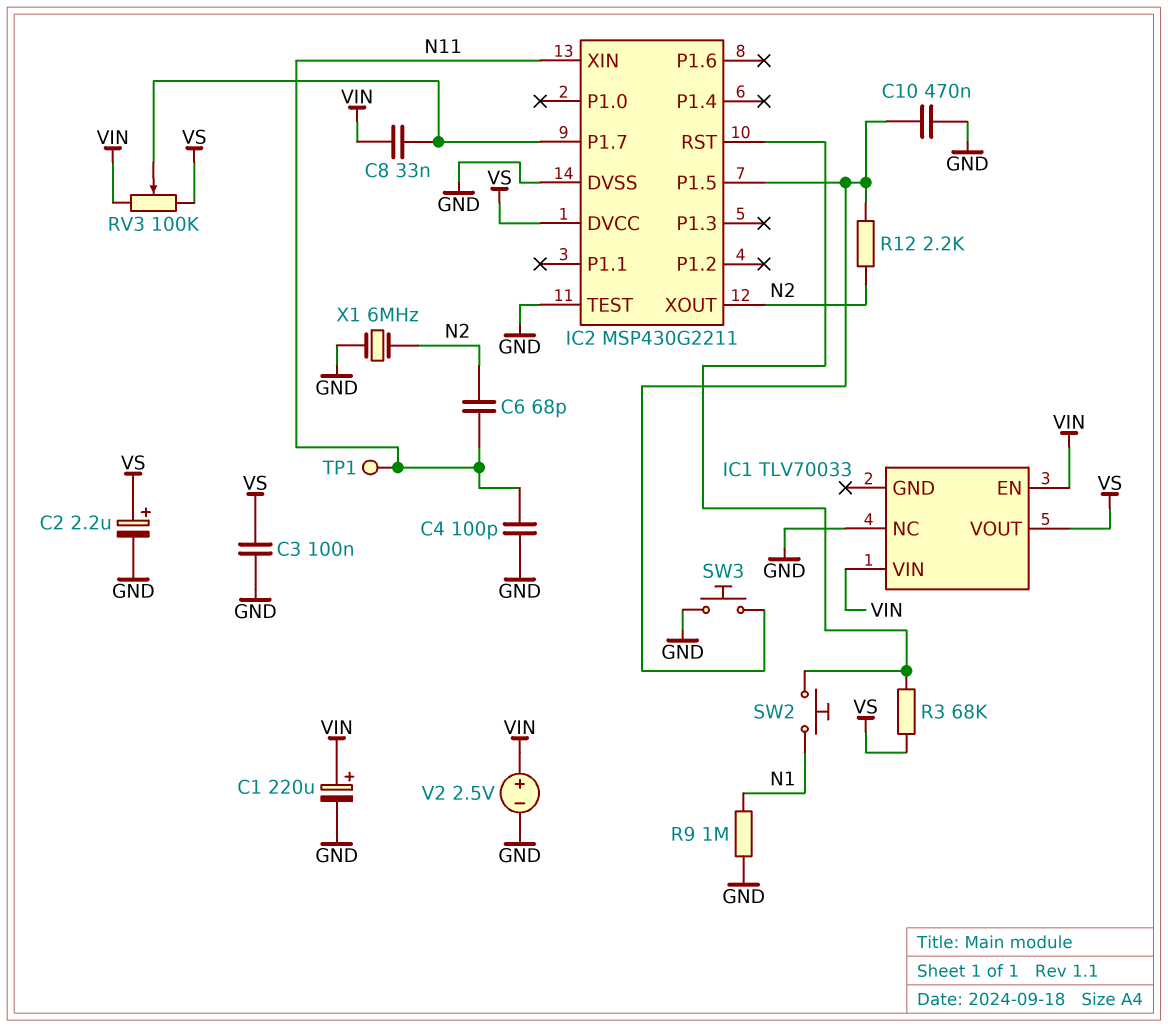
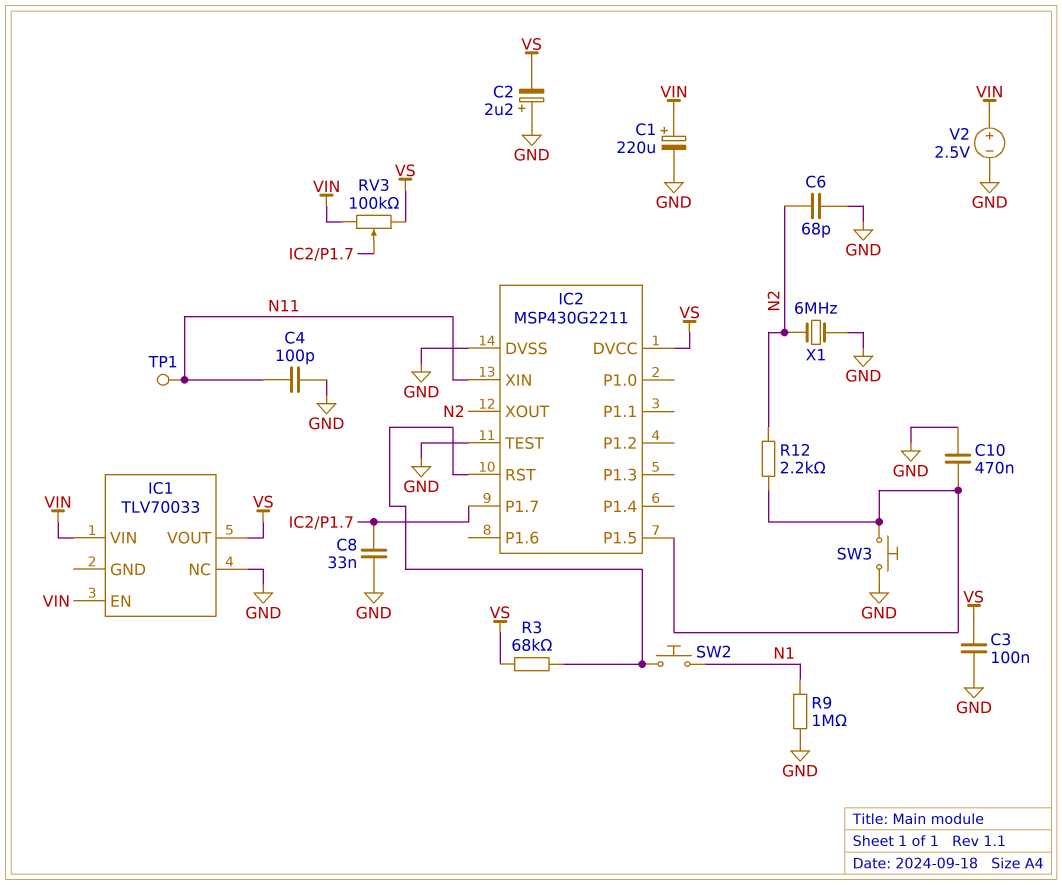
C2: 2.2uF (plus VS, minus GND) -> 2.2uF (plus GND, minus VS)
C6: 68pF (N2, N11) -> 68pF (GND, N2)
C8: 33nF (IC2/P1.7, VIN) -> 33nF (GND, IC2/P1.7)

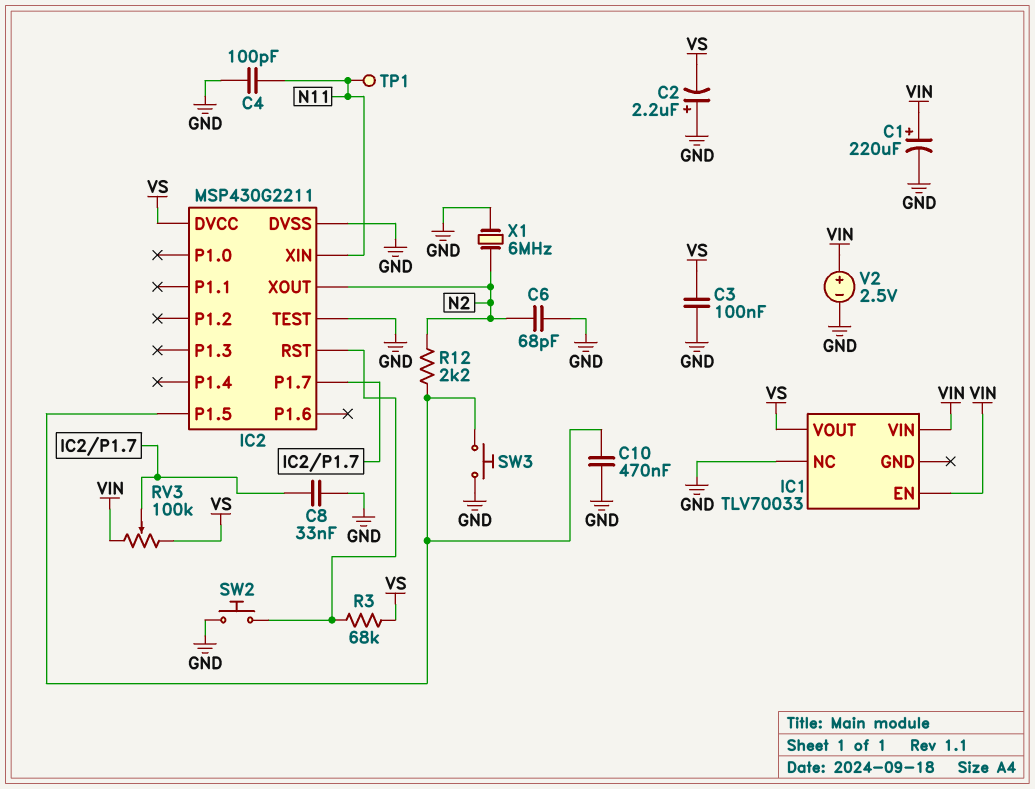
R9: 1M (GND, N1) -> none
SW2: button (IC2/RST, N1) -> button (GND, IC2/RST)

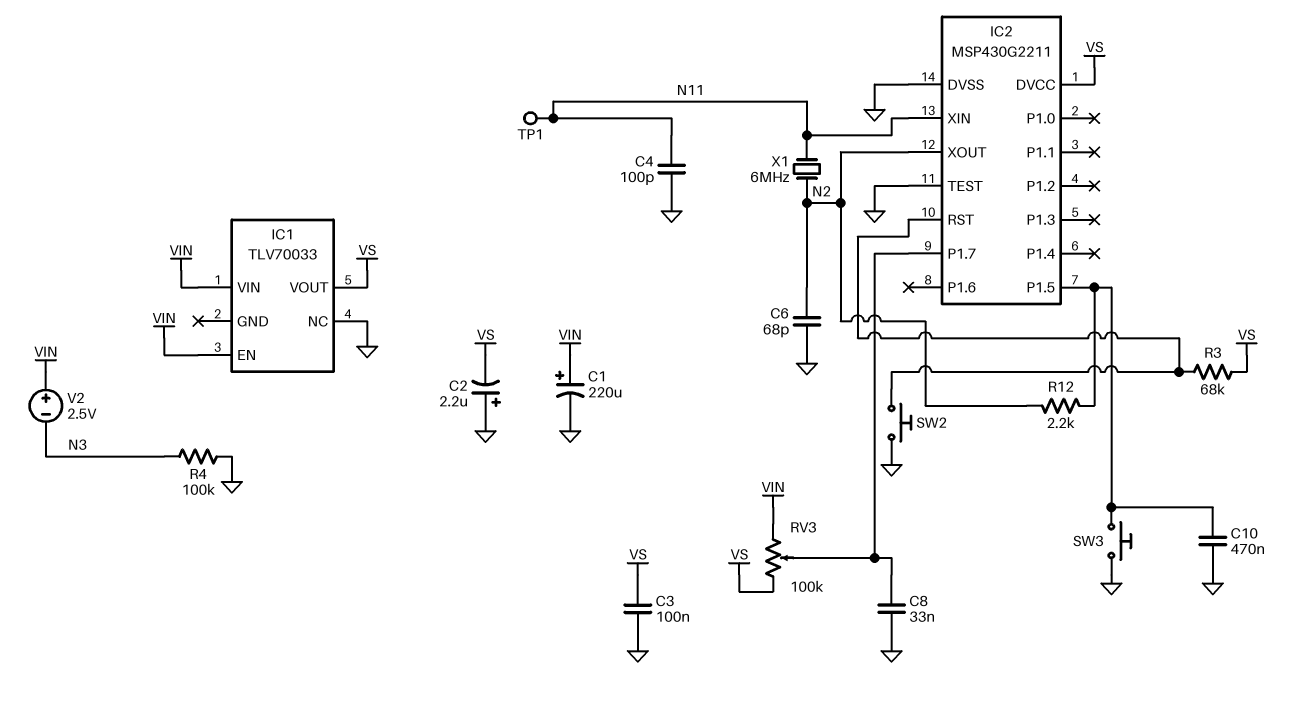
R4: none -> 100k (GND, N3)
V2: 2.5V (plus VIN, minus GND) -> 2.5V (plus VIN, minus N3)
X1: 6MHz (GND, N2) -> 6MHz (N2, N11)

